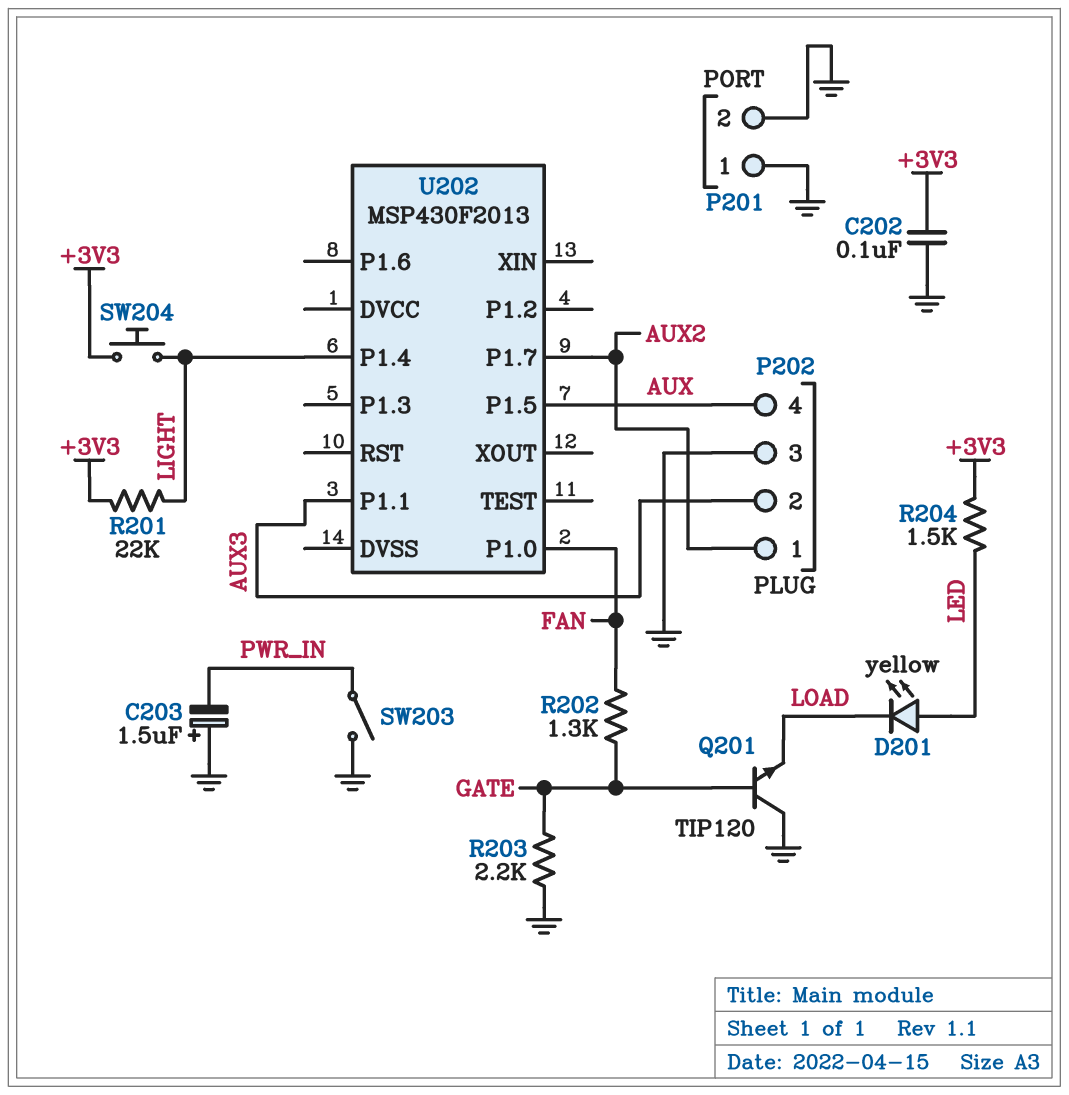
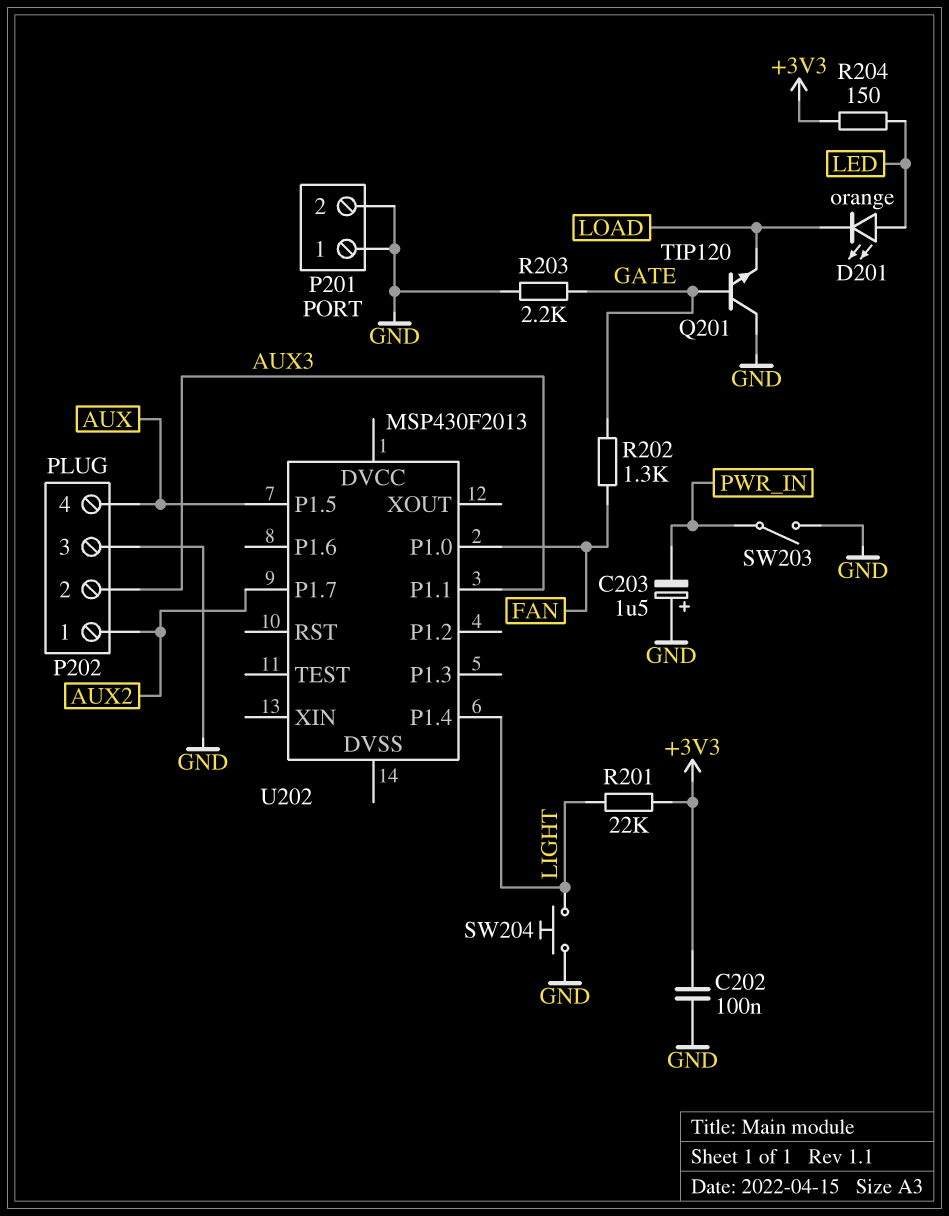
D201: LED yellow (A LED, K LOAD) -> LED orange (A LED, K LOAD)
R204: 1.5k (+3V3, LED) -> 150 (+3V3, LED)
SW204: button (+3V3, LIGHT) -> button (GND, LIGHT)

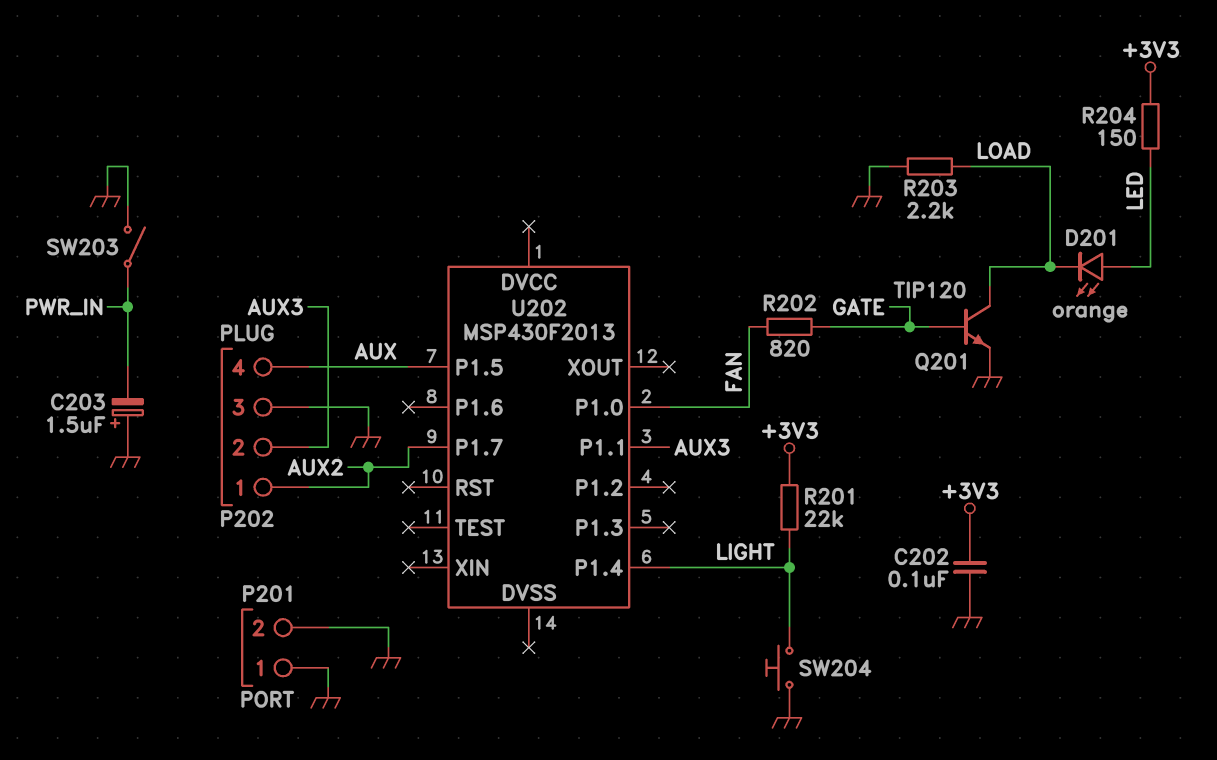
Q201: NPN TIP120 (B GATE, C GND, E LOAD) -> NPN TIP120 (B GATE, C LOAD, E GND)
R202: 1.3k (FAN, GATE) -> 820 (FAN, GATE)
R203: 2.2k (GATE, GND) -> 2.2k (GND, LOAD)

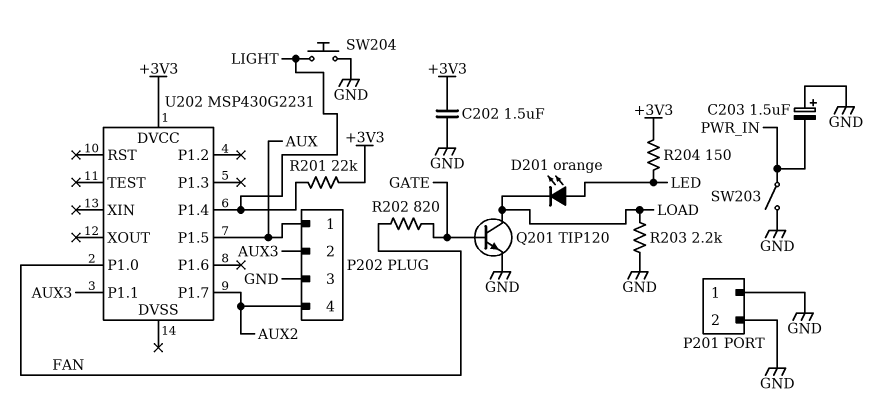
C202: 100nF (+3V3, GND) -> 1.5uF (+3V3, GND)
P202 pin 1: AUX2 -> AUX
P202 pin 4: AUX -> AUX2
U202: MSP430F2013 -> MSP430G2231
U202 pin DVCC: none -> +3V3

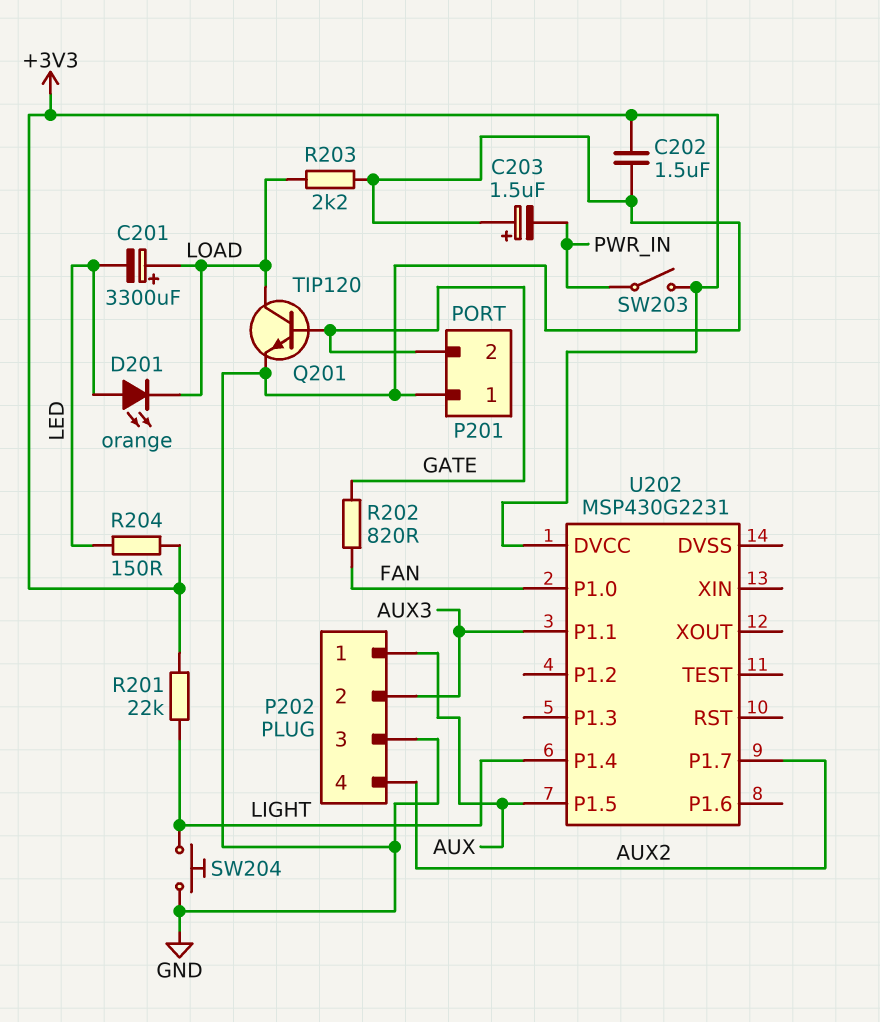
C201: none -> 3300uF (plus LOAD, minus LED)
P201 pin 2: GND -> GATE
SW203: switch (GND, PWR_IN) -> switch (+3V3, PWR_IN)

